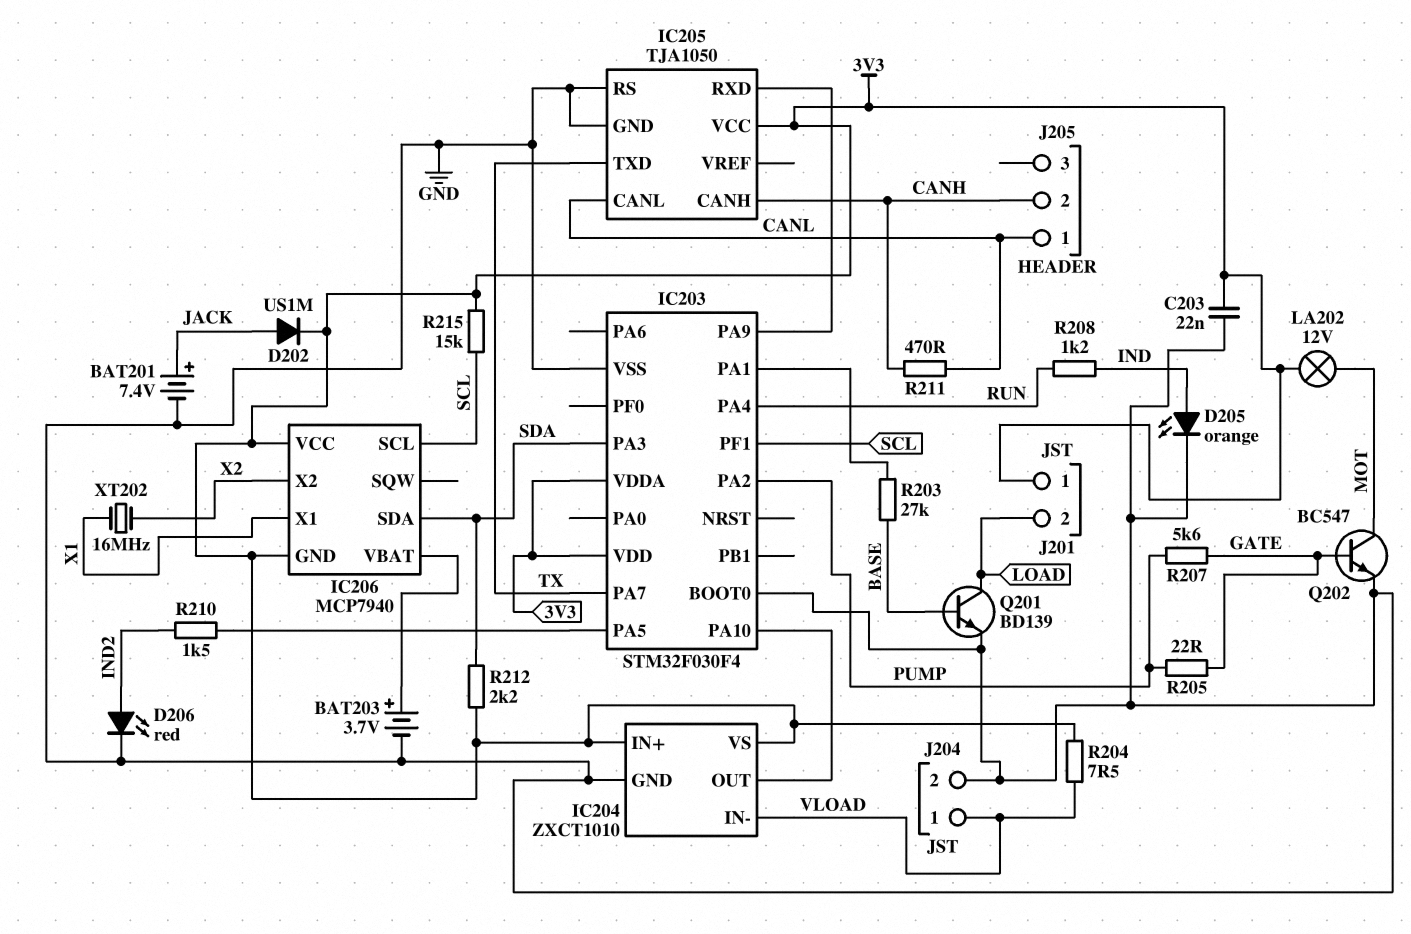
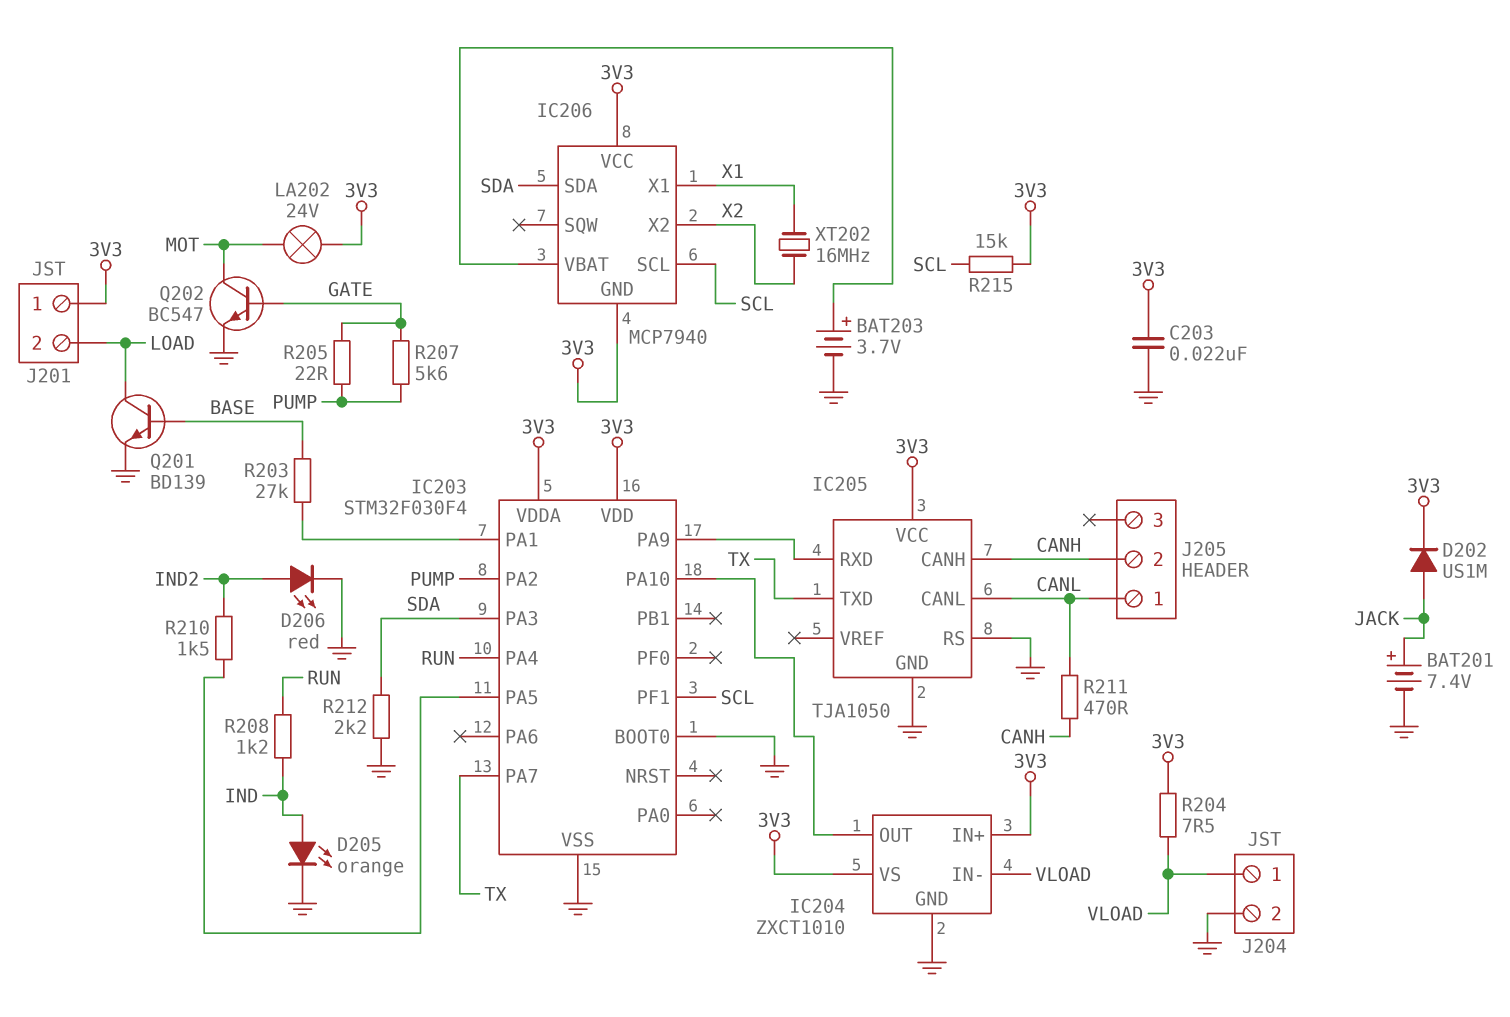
LA202: lamp 12V (3V3, MOT) -> lamp 24V (3V3, MOT)
R212: 2.2k (3V3, SDA) -> 2.2k (GND, SDA)

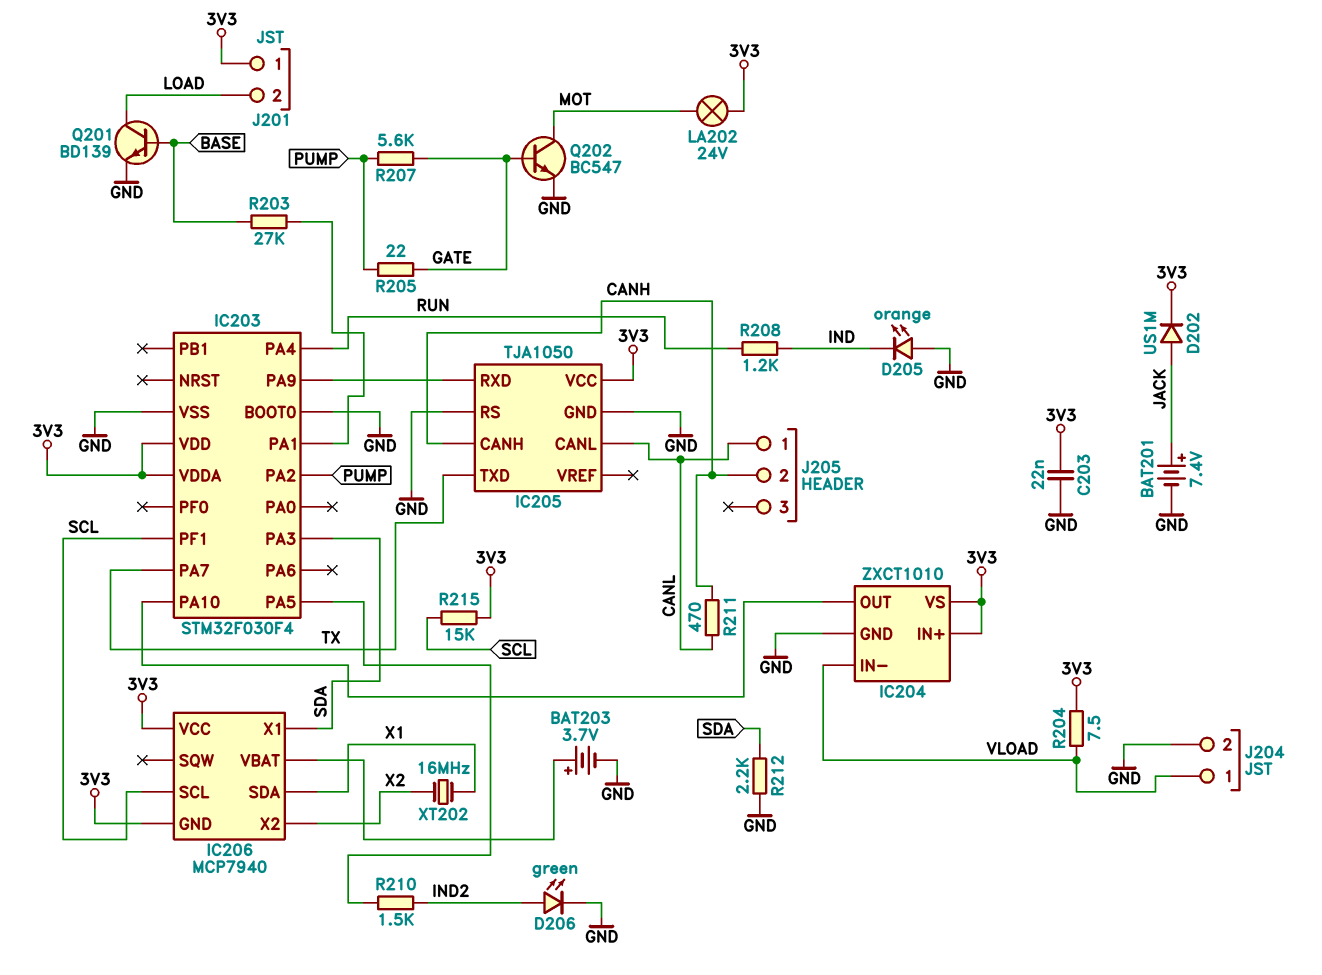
D205: LED orange (A IND, K GND) -> LED orange (A GND, K IND)
D206: LED red (A IND2, K GND) -> LED green (A IND2, K GND)
IC206 pin SDA: SDA -> X1
IC206 pin X1: X1 -> SDA

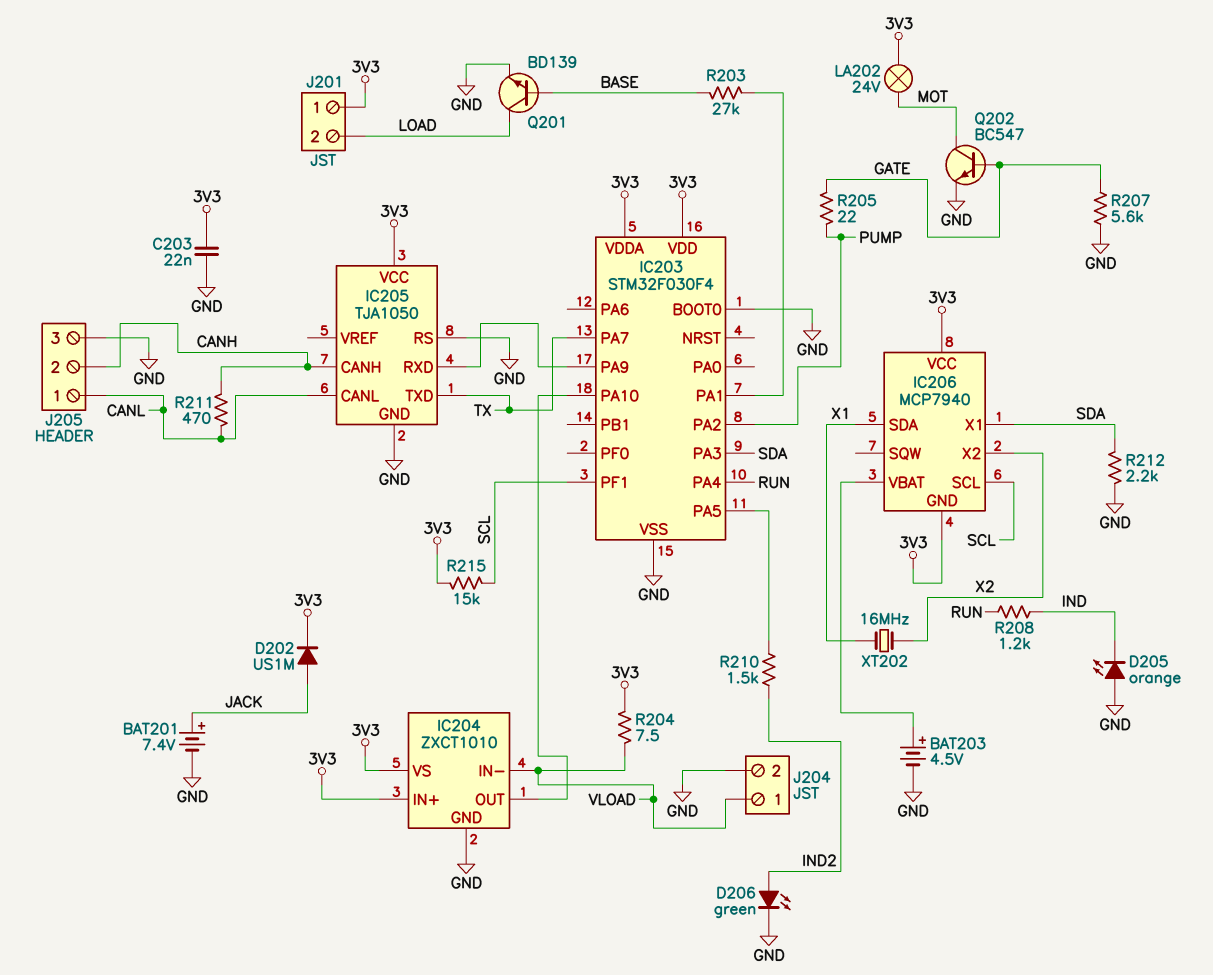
BAT203: 3.7V (plus IC206/VBAT, minus GND) -> 4.5V (plus IC206/VBAT, minus GND)
J205 pin 3: none -> GND
R207: 5.6k (GATE, PUMP) -> 5.6k (GATE, GND)

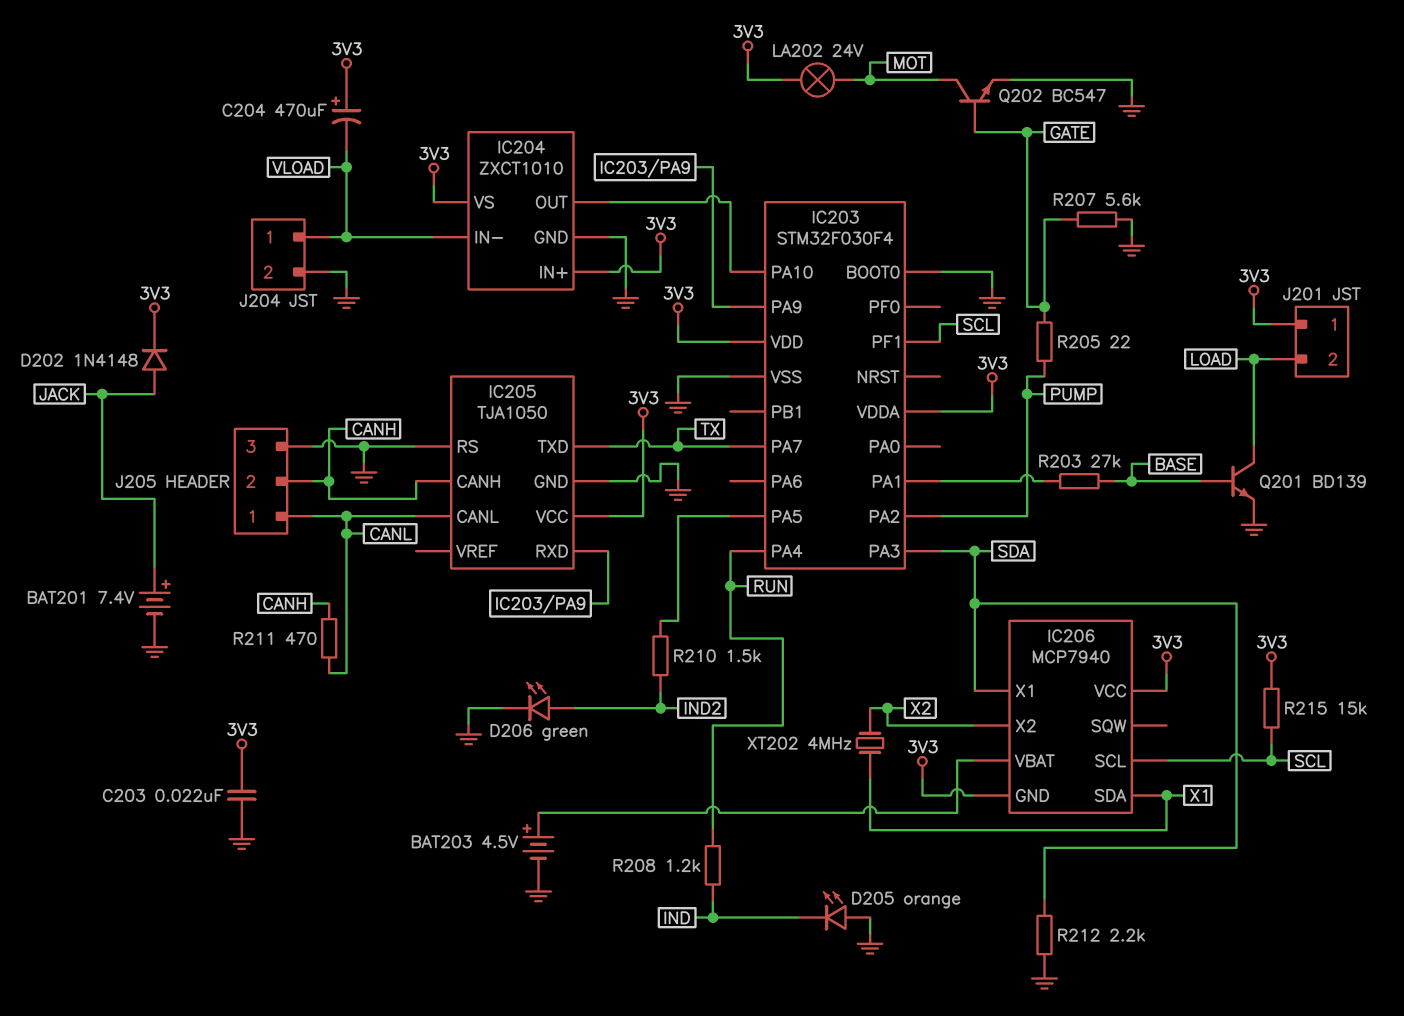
C204: none -> 470uF (plus 3V3, minus VLOAD)
D202: diode US1M (A JACK, K 3V3) -> diode 1N4148 (A JACK, K 3V3)
R204: 7.5 (3V3, VLOAD) -> none
XT202: 16MHz (X1, X2) -> 4MHz (X1, X2)

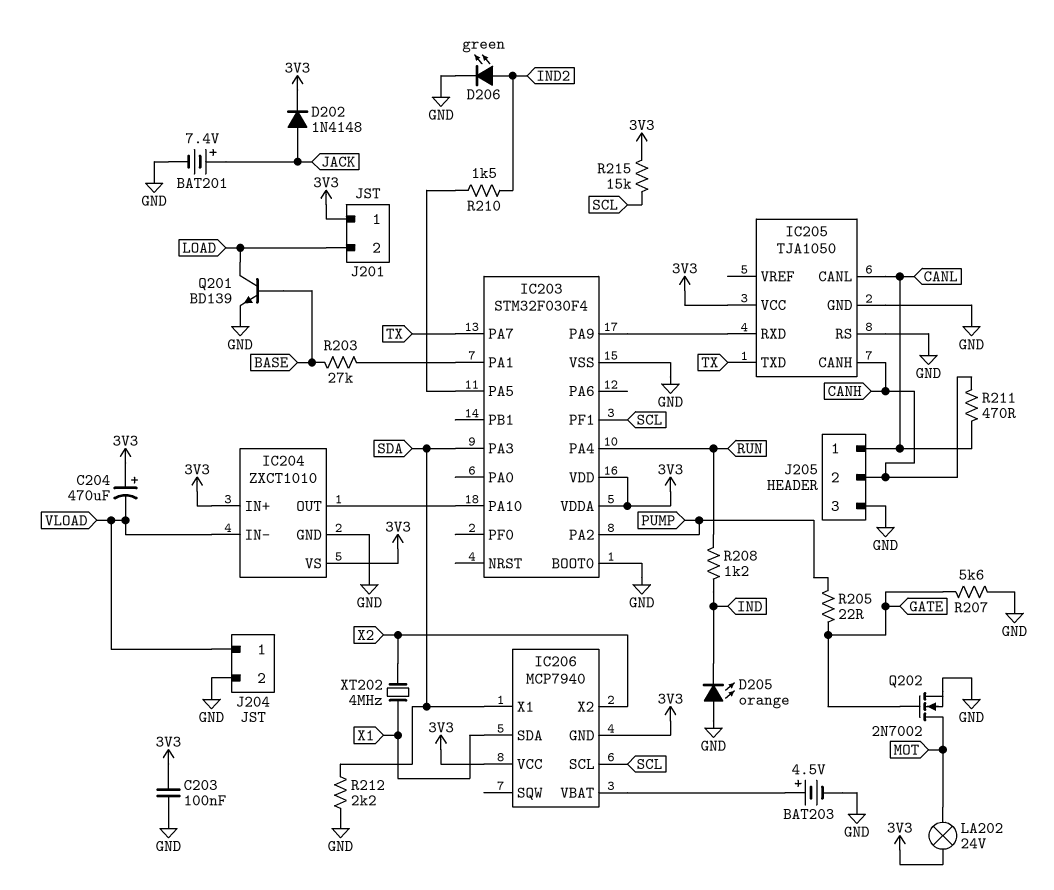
C203: 22nF (3V3, GND) -> 100nF (3V3, GND)
Q202: NPN BC547 (B GATE, C MOT, E GND) -> NMOS 2N7002 (G GATE, D MOT, S GND)

